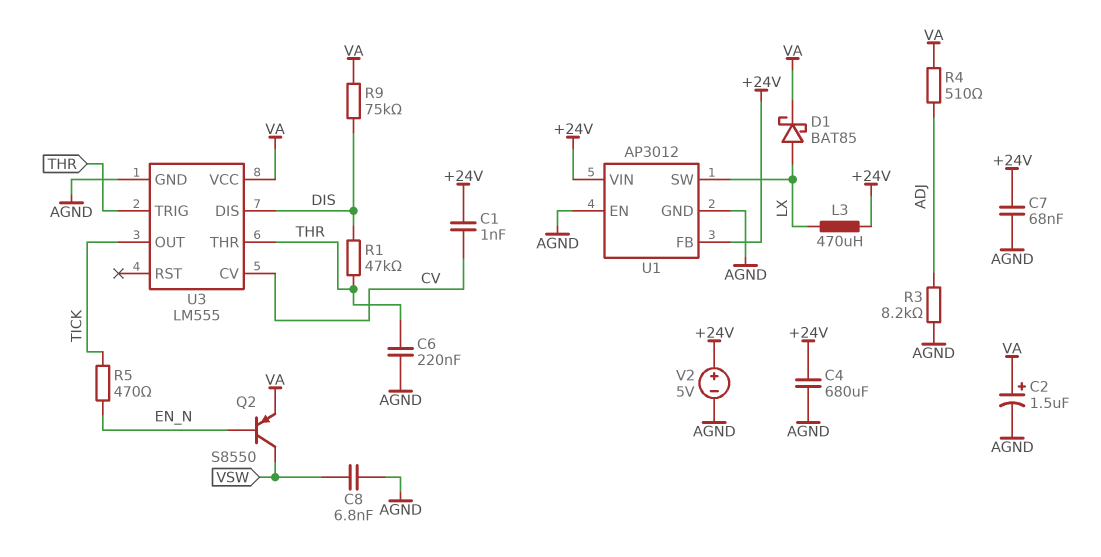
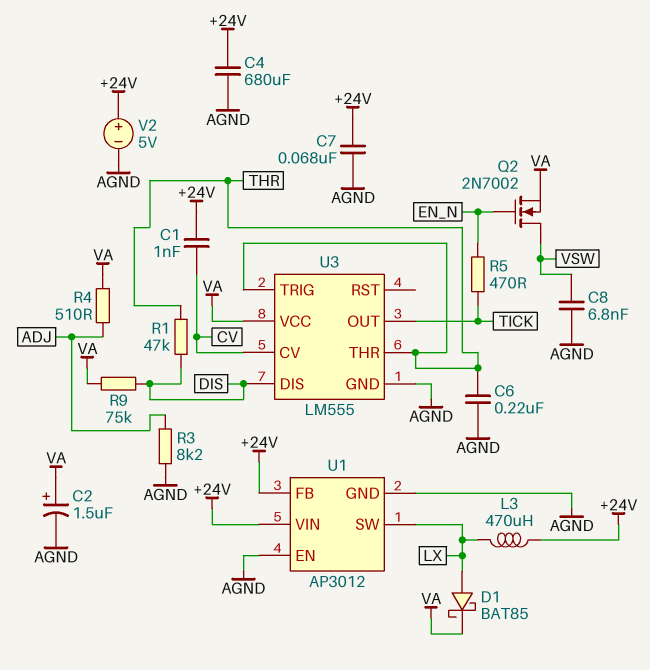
Q2: PNP S8550 (B EN_N, C VSW, E VA) -> NMOS 2N7002 (G EN_N, D VSW, S VA)

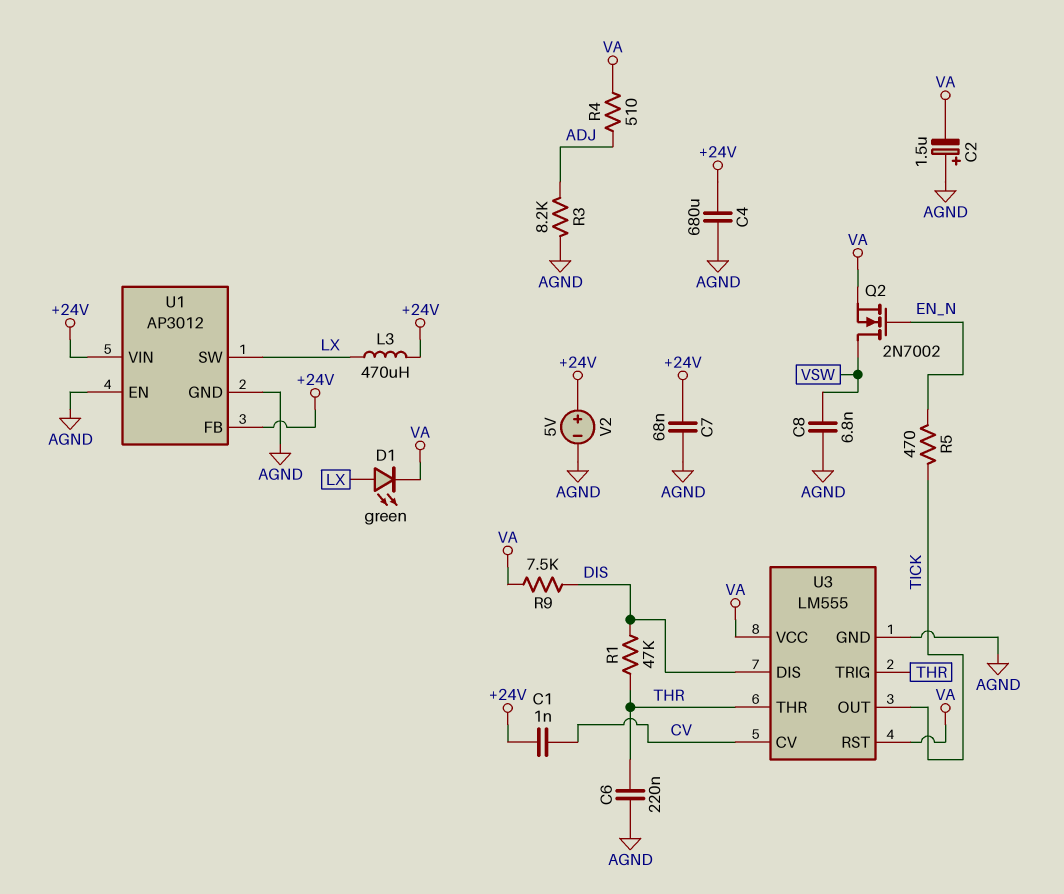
C2: 1.5uF (plus VA, minus AGND) -> 1.5uF (plus AGND, minus VA)
D1: schottky BAT85 (A LX, K VA) -> LED green (A LX, K VA)
R9: 75k (DIS, VA) -> 7.5k (DIS, VA)
U3 pin RST: none -> VA

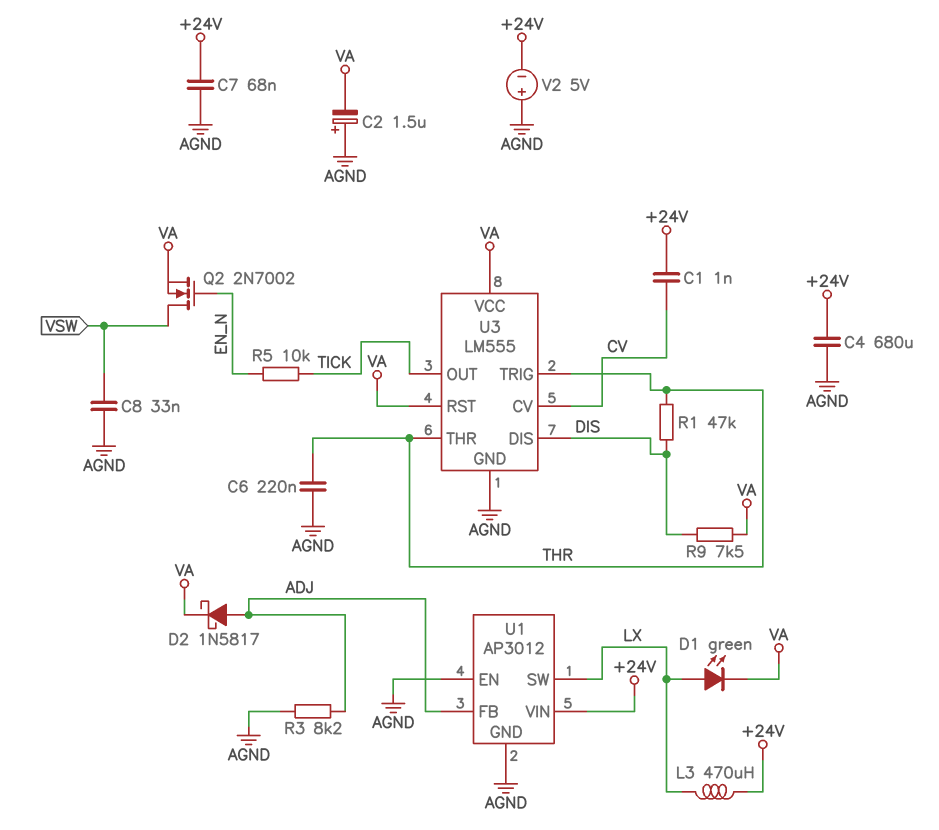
C8: 6.8nF (AGND, VSW) -> 33nF (AGND, VSW)
D2: none -> schottky 1N5817 (A ADJ, K VA)
R4: 510 (ADJ, VA) -> none
R5: 470 (EN_N, TICK) -> 10k (EN_N, TICK)
U1 pin FB: +24V -> ADJ
V2: 5V (plus +24V, minus AGND) -> 5V (plus AGND, minus +24V)

